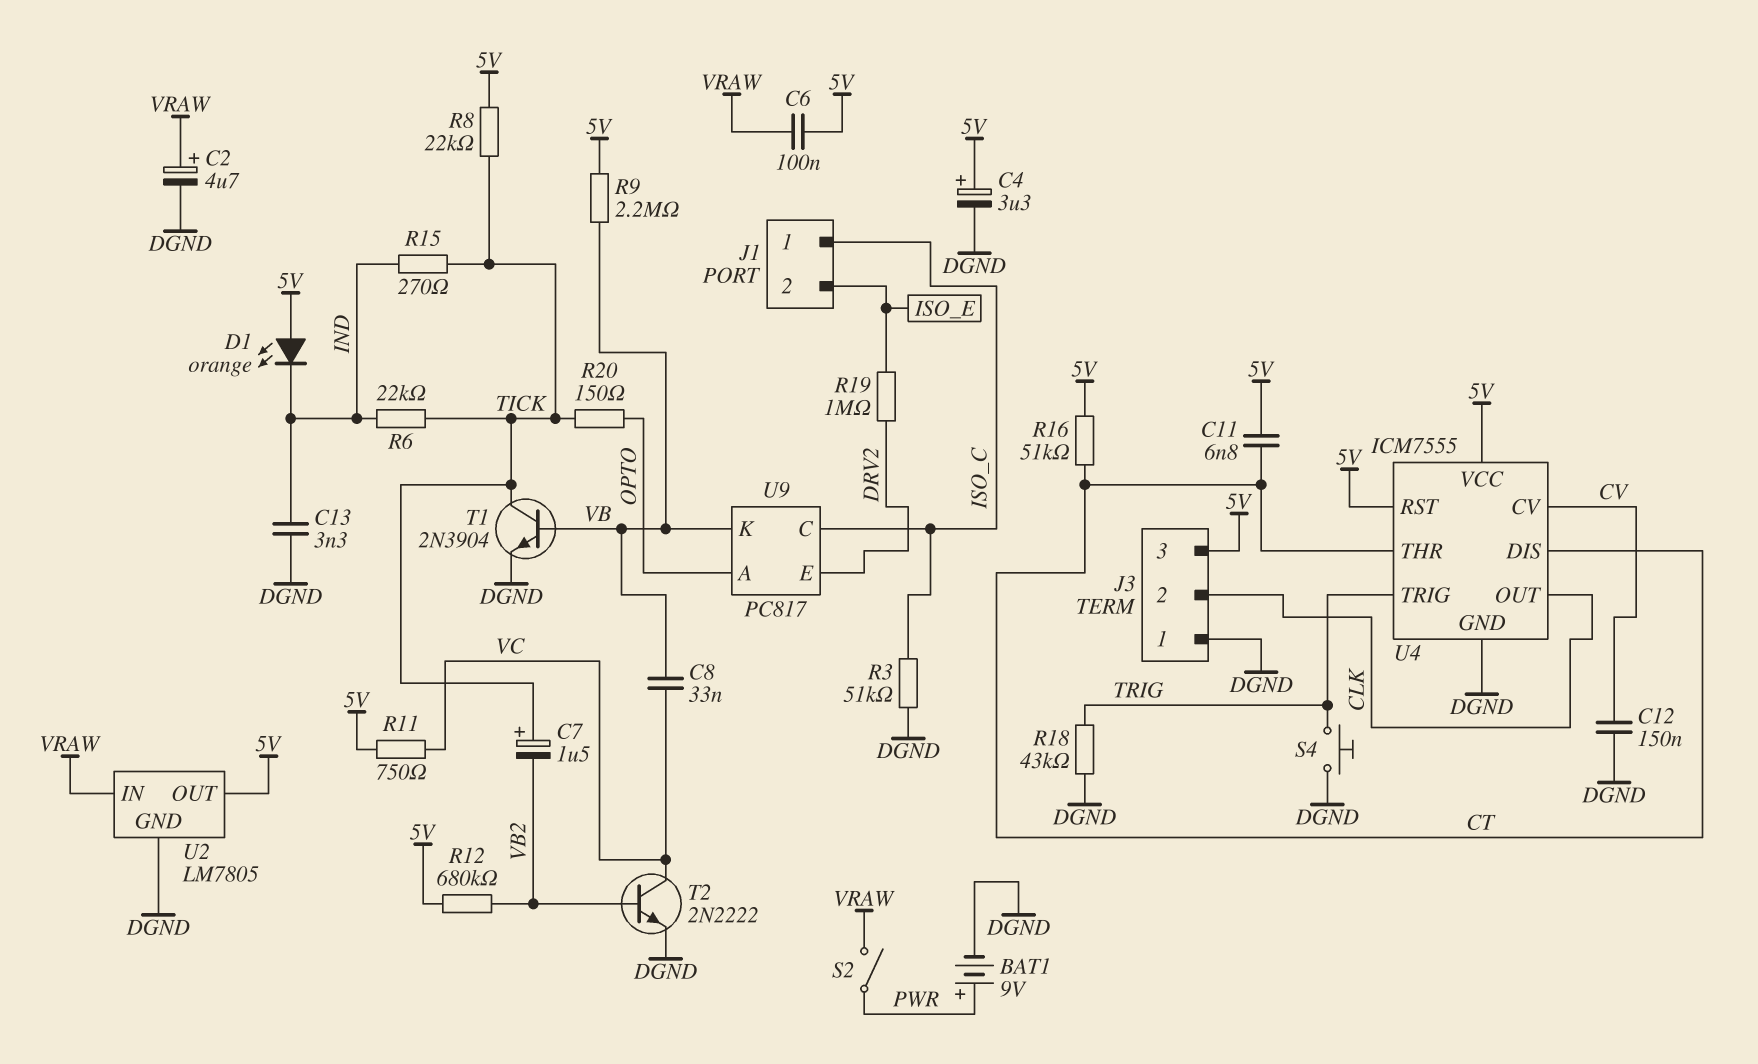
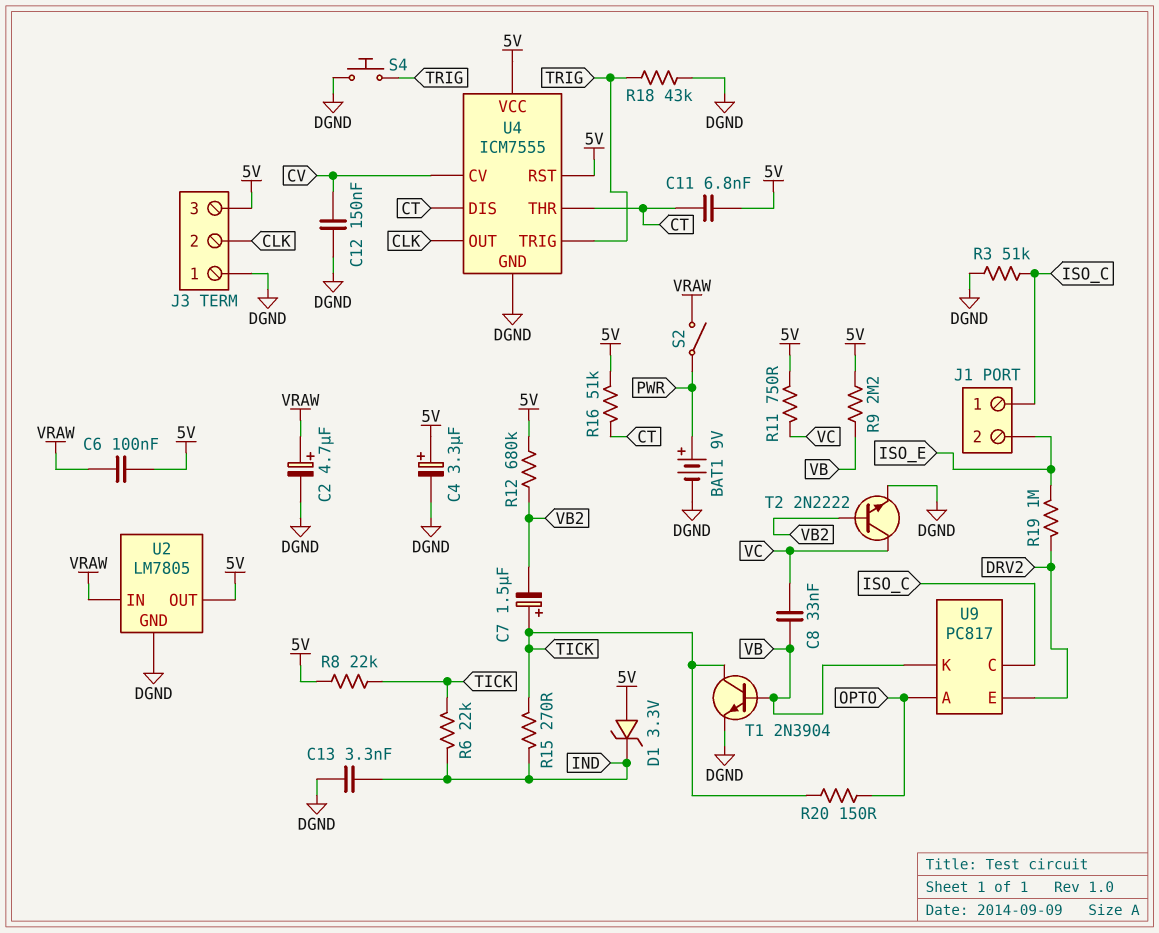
D1: LED orange (A 5V, K IND) -> zener 3.3V (A 5V, K IND)

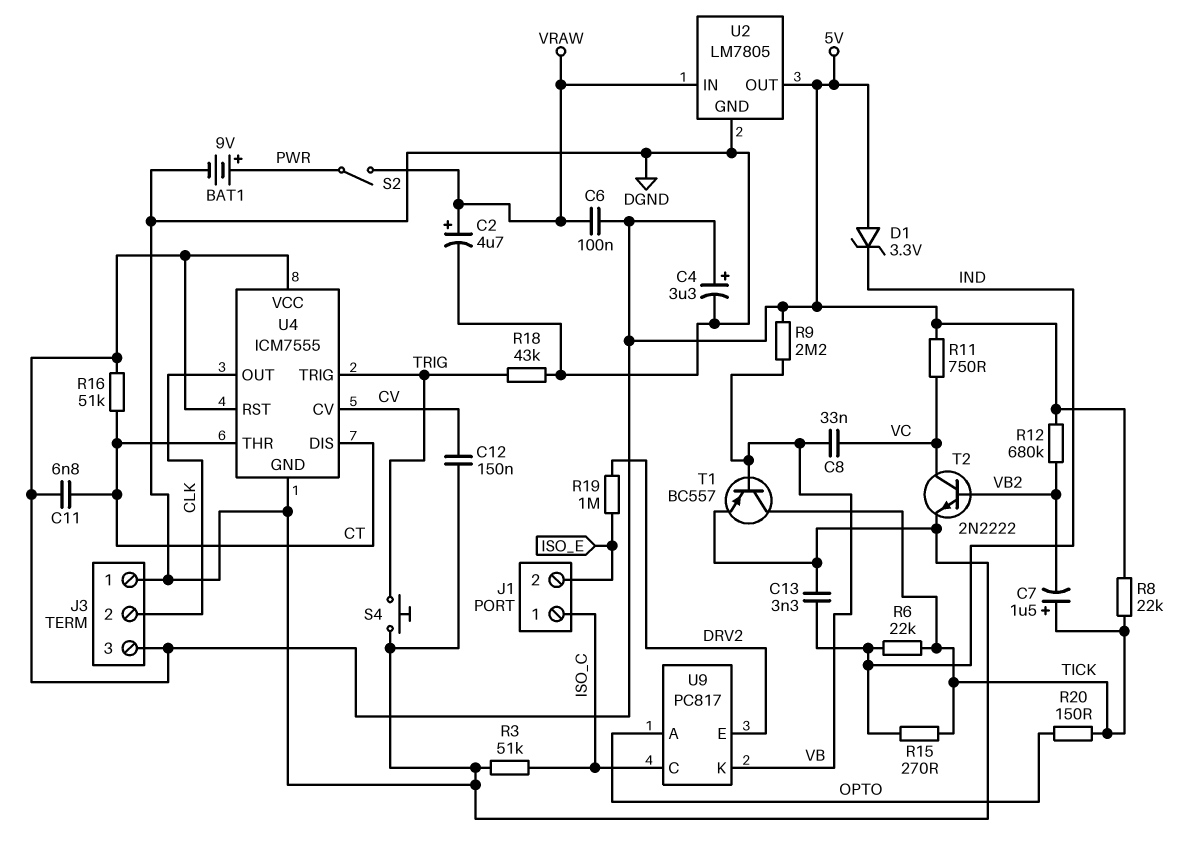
T1: NPN 2N3904 (B VB, C TICK, E DGND) -> PNP BC557 (B VB, C TICK, E DGND)

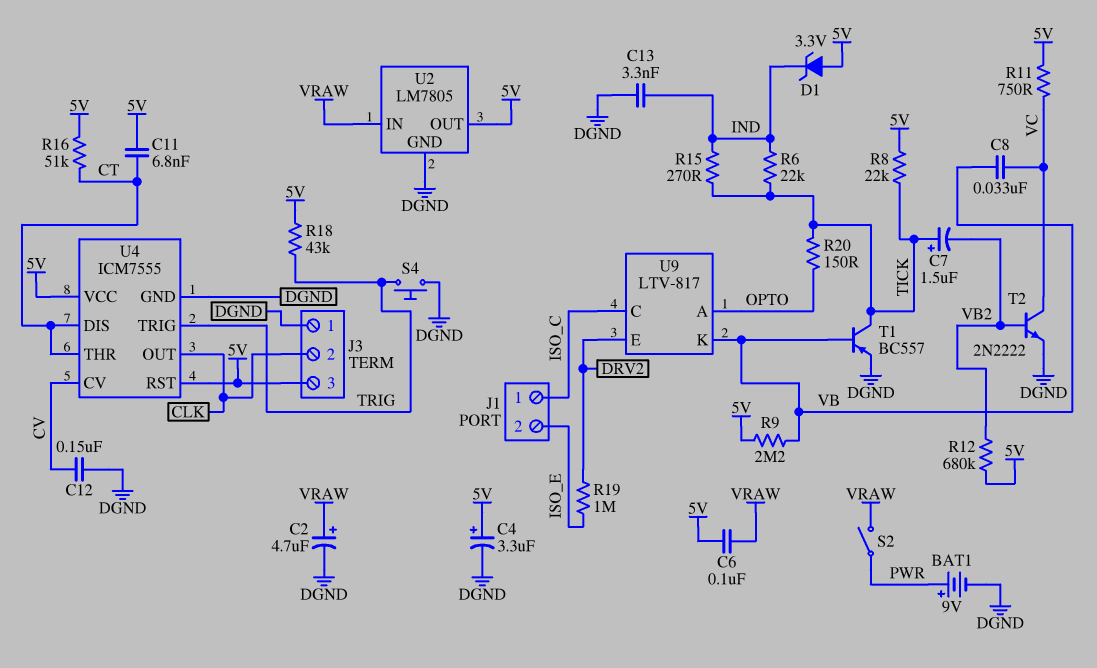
R3: 51k (DGND, ISO_C) -> none
R18: 43k (DGND, TRIG) -> 43k (5V, TRIG)
U9: PC817 -> LTV-817

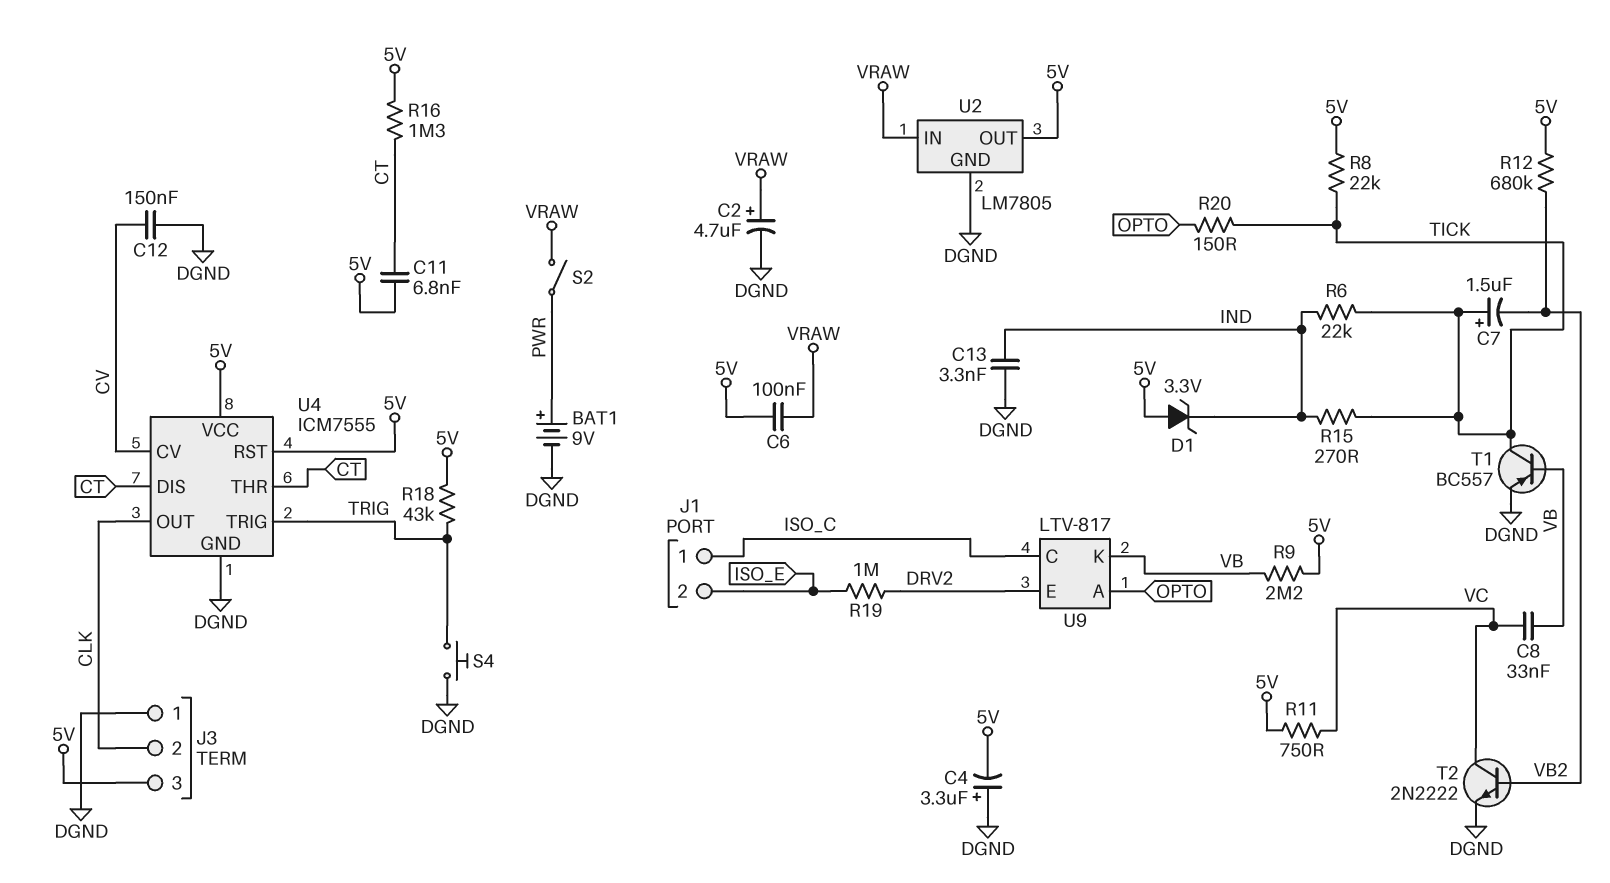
C4: 3.3uF (plus 5V, minus DGND) -> 3.3uF (plus DGND, minus 5V)
R16: 51k (5V, CT) -> 1.3M (5V, CT)

